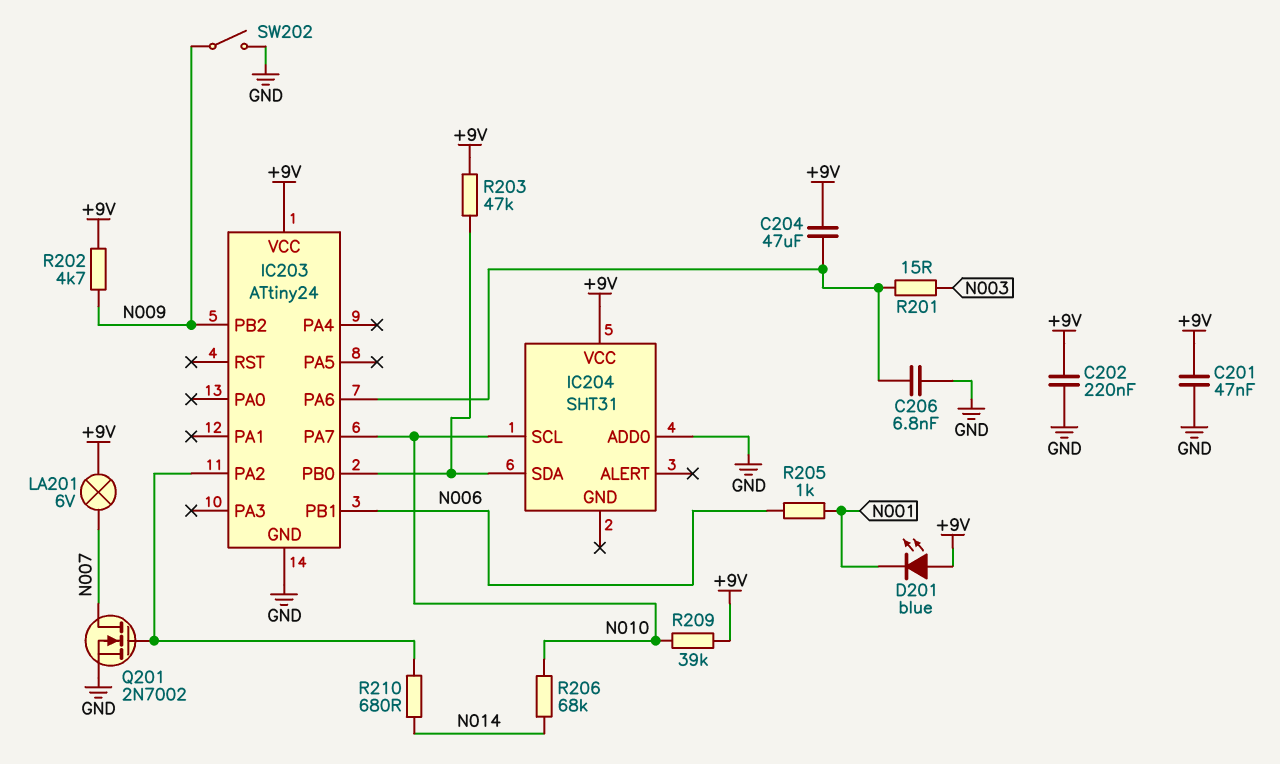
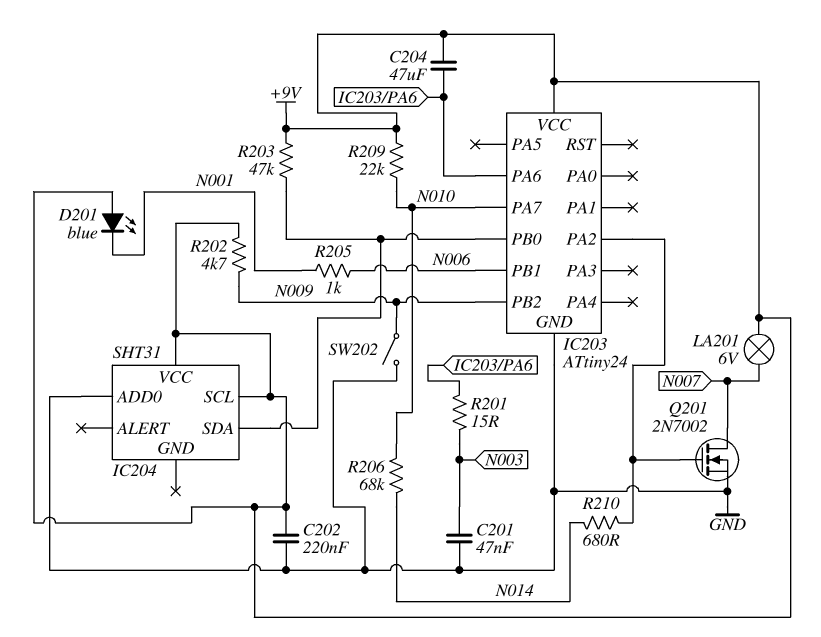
C201: 47nF (+9V, GND) -> 47nF (GND, N003)
C206: 6.8nF (GND, IC203/PA6) -> none
IC204 pin SCL: N010 -> +9V
R209: 39k (+9V, N010) -> 22k (+9V, N010)

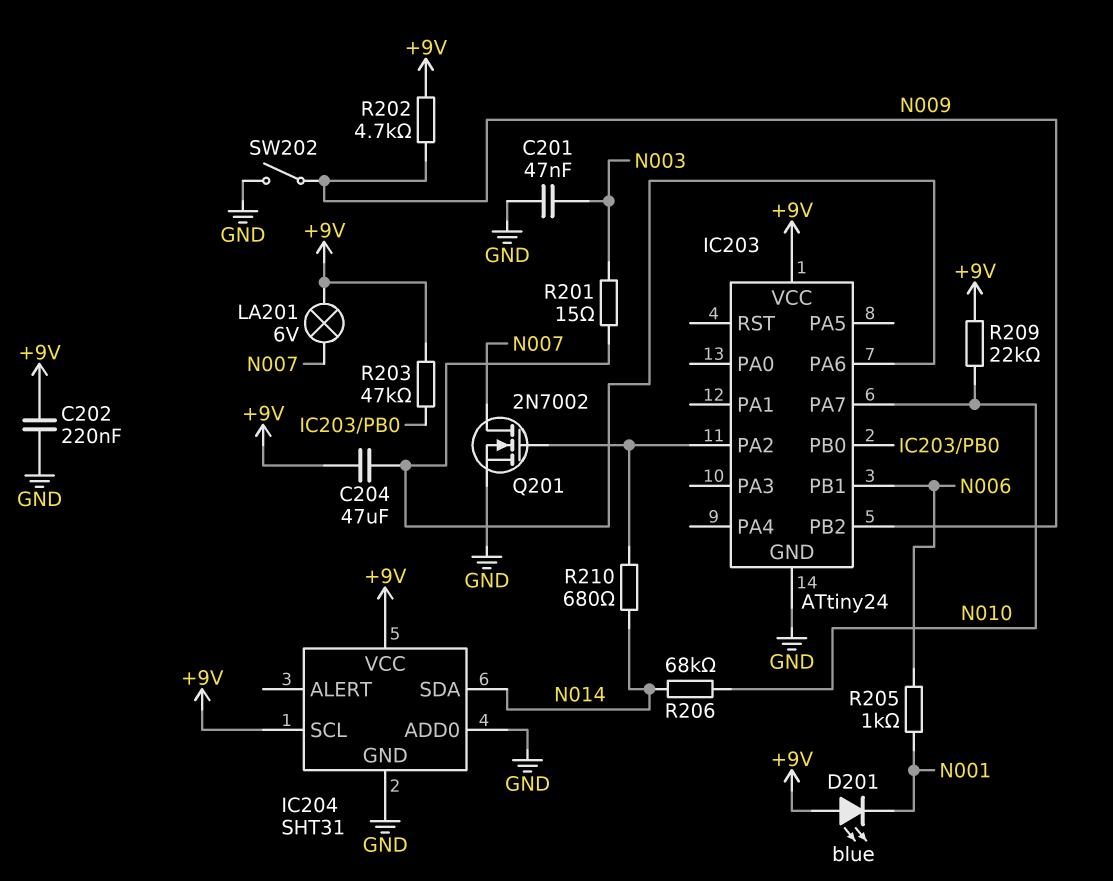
IC204 pin GND: none -> GND
IC204 pin SDA: IC203/PB0 -> N014

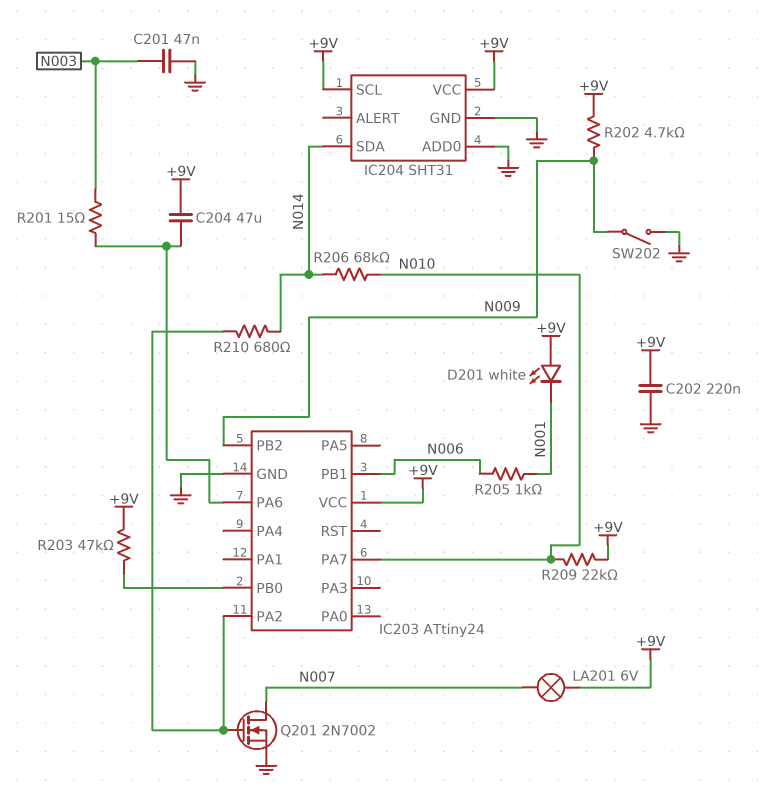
D201: LED blue (A +9V, K N001) -> LED white (A +9V, K N001)

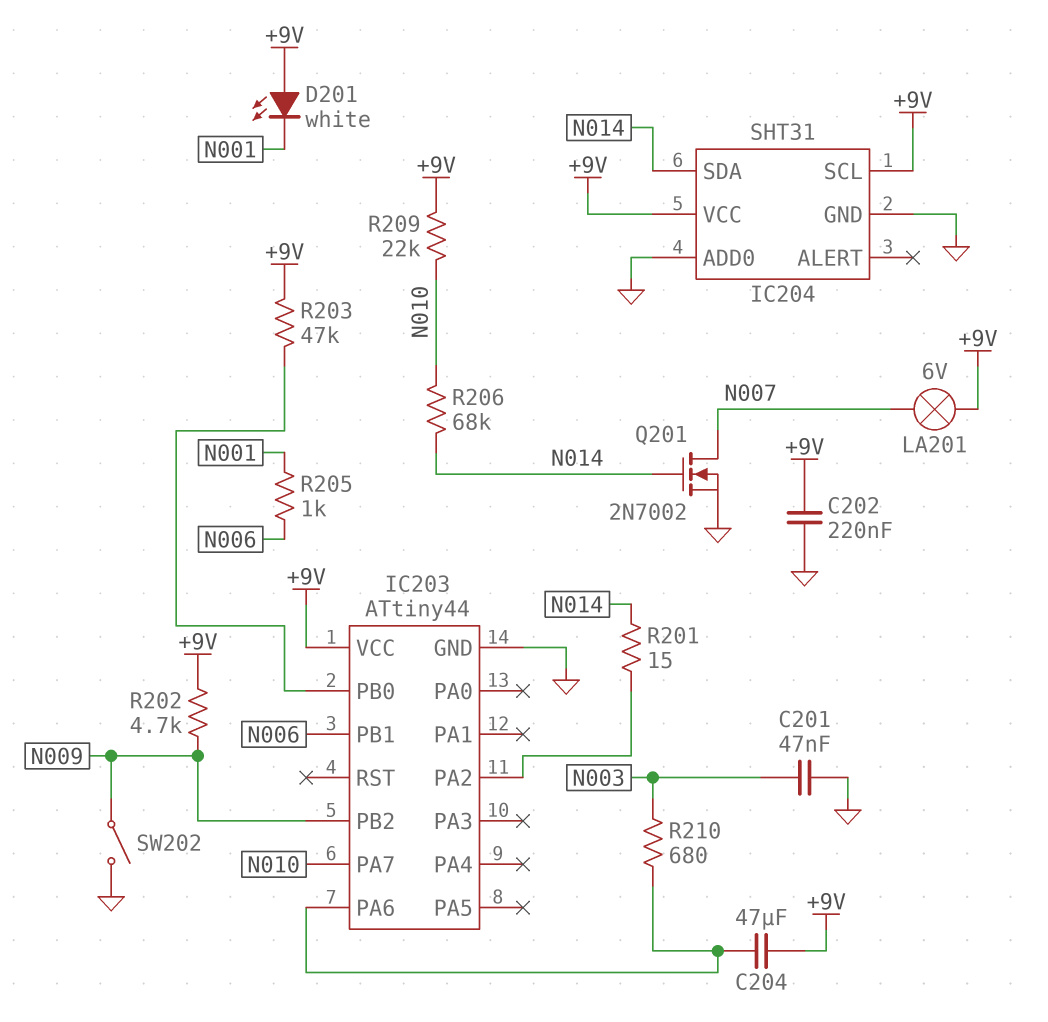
IC203: ATtiny24 -> ATtiny44
Q201: NMOS 2N7002 (G IC203/PA2, D N007, S GND) -> NMOS 2N7002 (G N014, D N007, S GND)
R201: 15 (IC203/PA6, N003) -> 15 (IC203/PA2, N014)
R210: 680 (IC203/PA2, N014) -> 680 (IC203/PA6, N003)

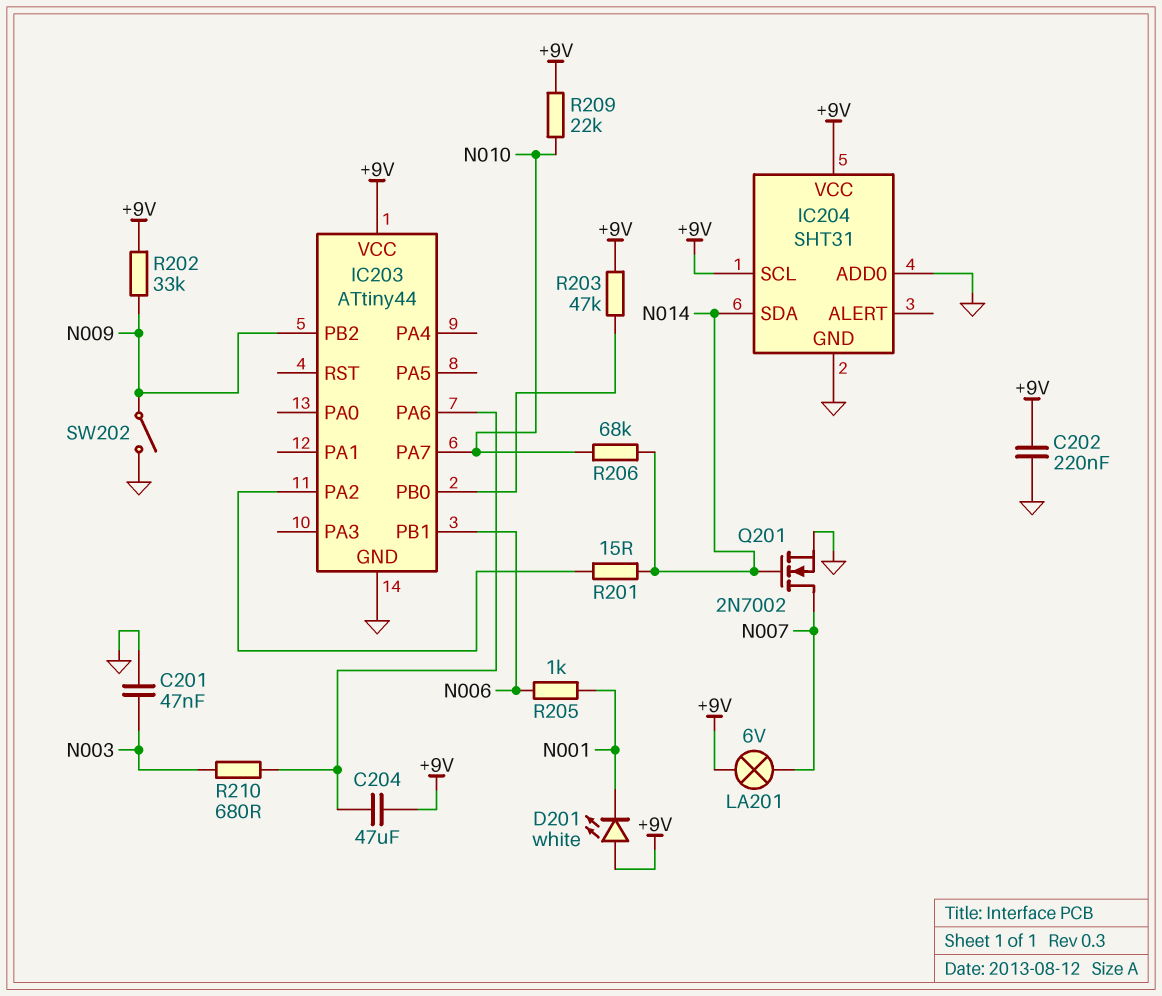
R202: 4.7k (+9V, N009) -> 33k (+9V, N009)

